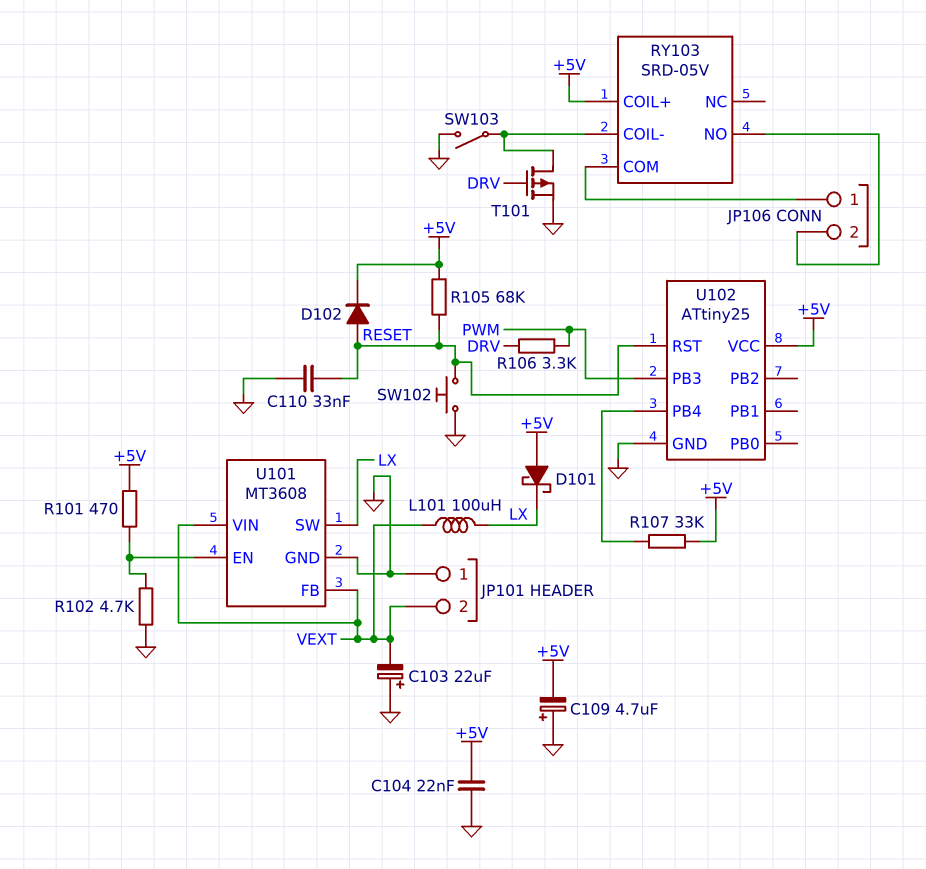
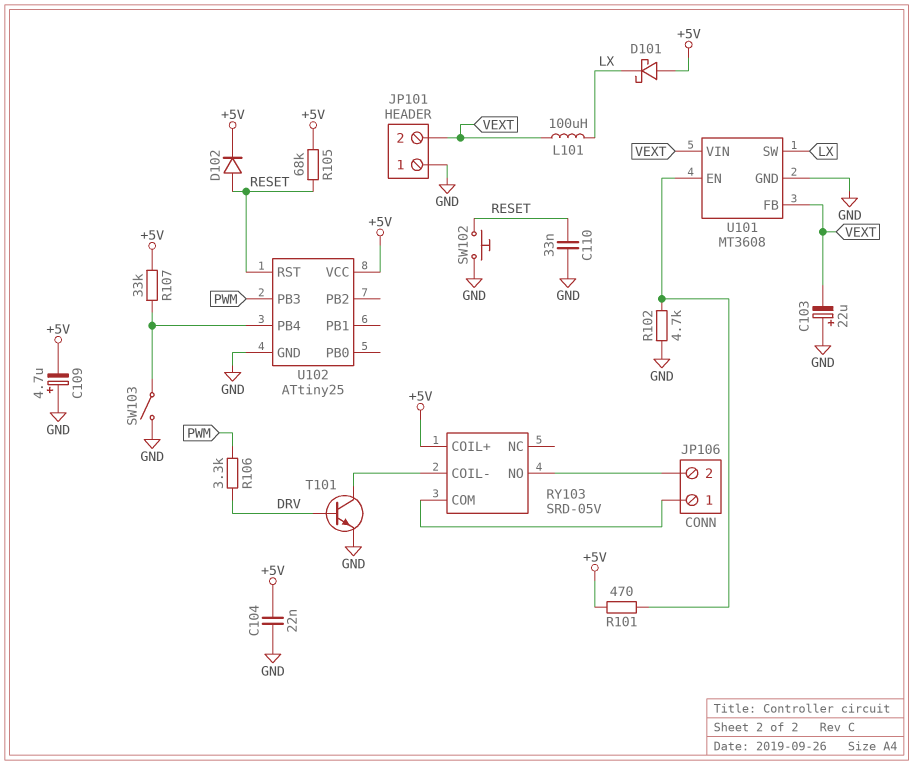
SW103: switch (GND, RY103/COIL-) -> switch (GND, U102/PB4)
T101: PMOS (G DRV, D RY103/COIL-, S GND) -> NPN (B DRV, C RY103/COIL-, E GND)

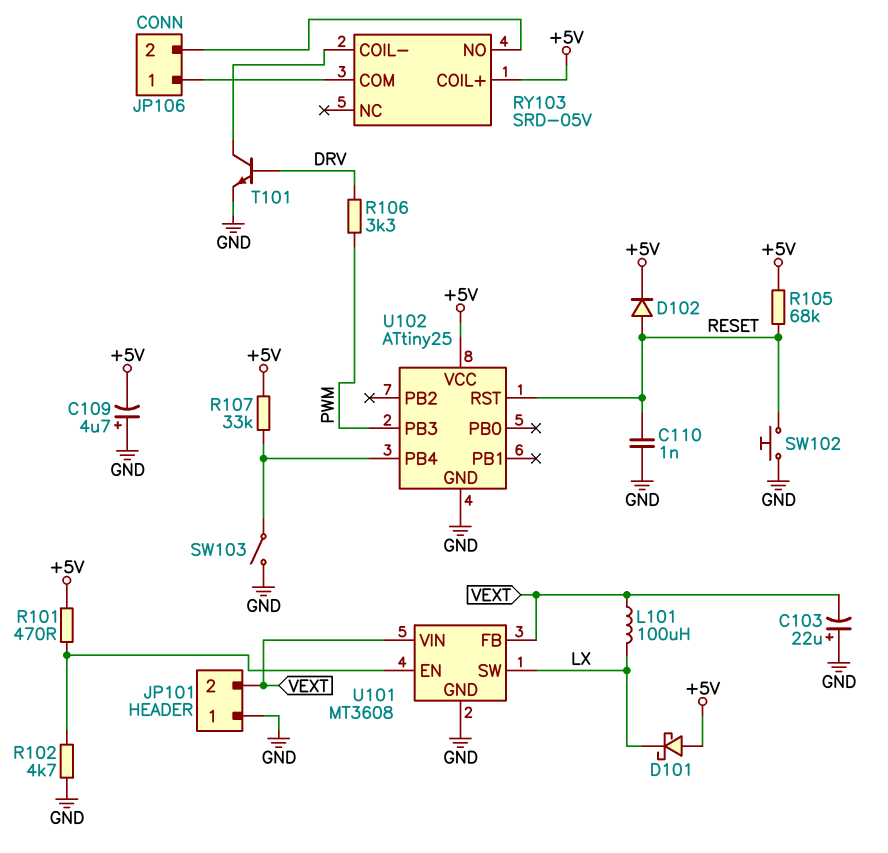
C104: 22nF (+5V, GND) -> none
C110: 33nF (GND, RESET) -> 1nF (GND, RESET)

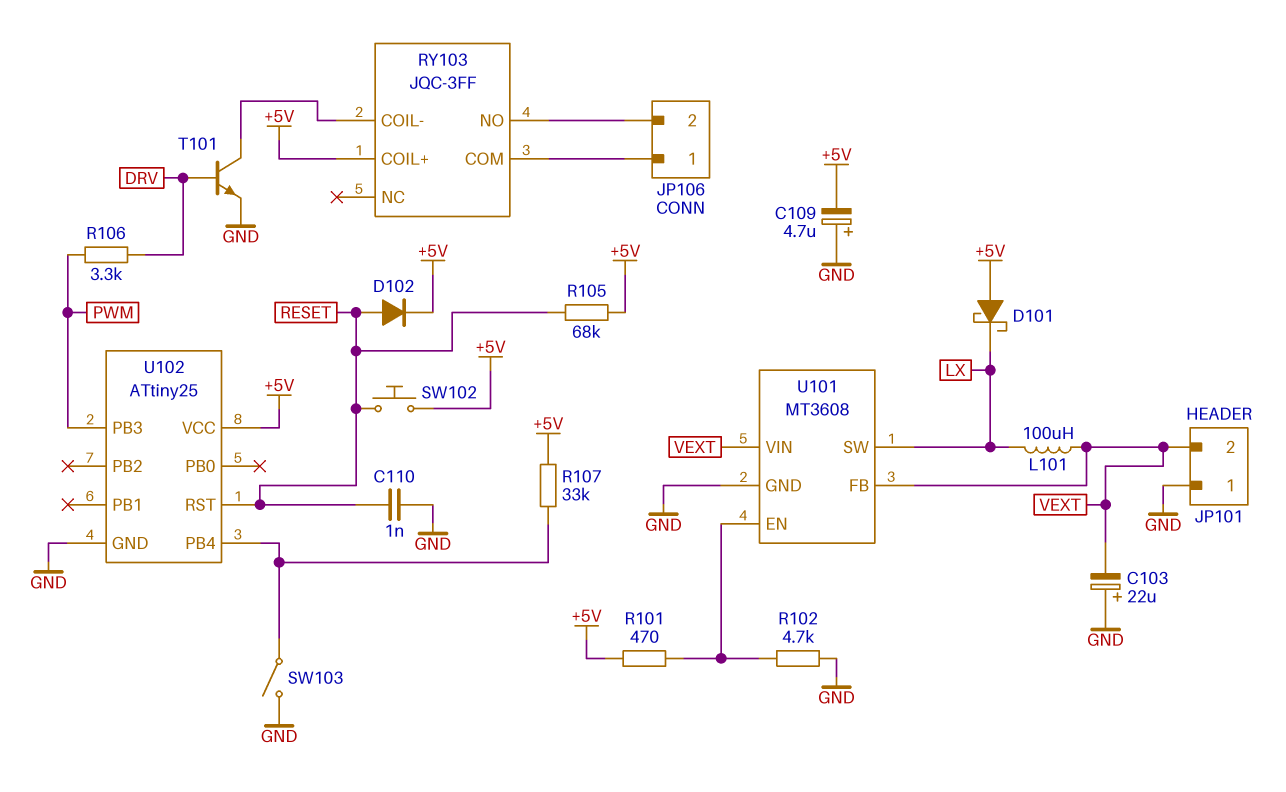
RY103: SRD-05V -> JQC-3FF
SW102: button (GND, RESET) -> button (+5V, RESET)

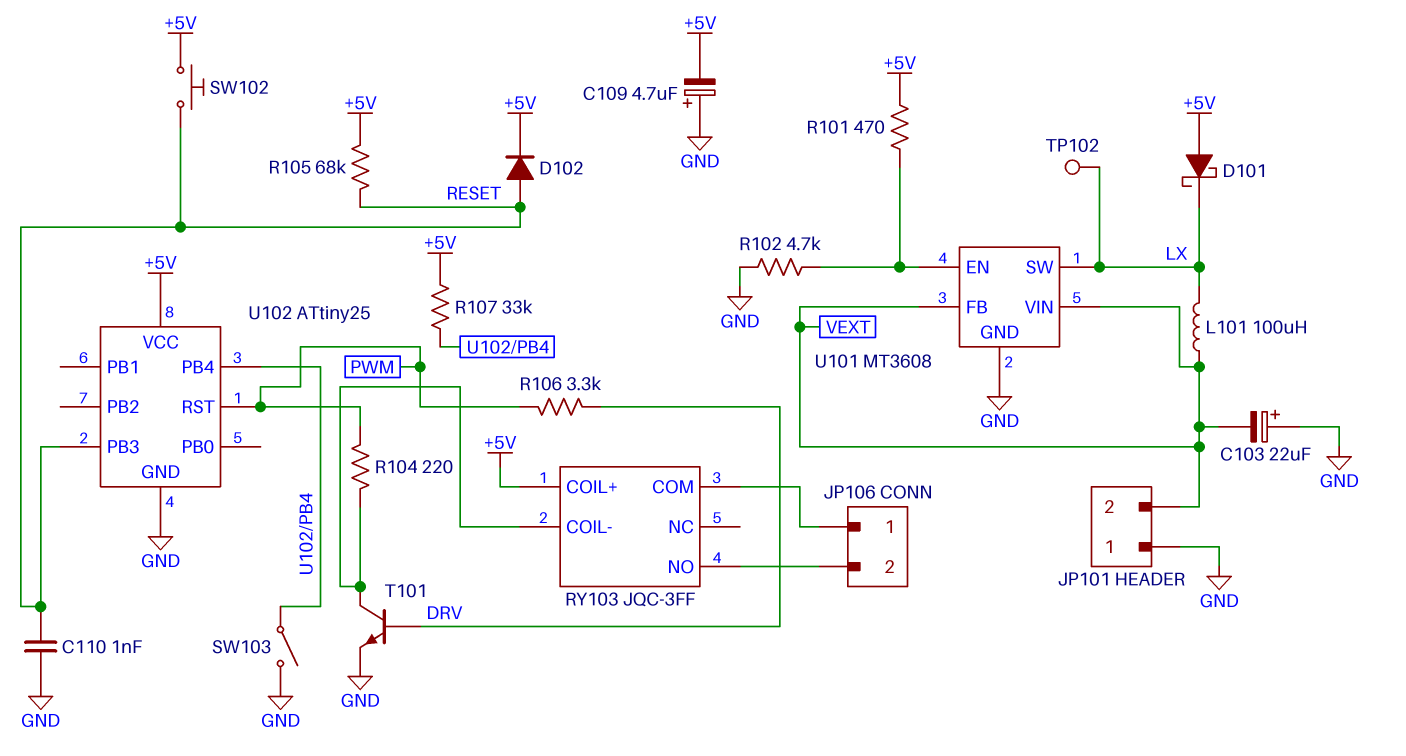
R104: none -> 220 (PWM, RY103/COIL-)
TP102: none -> test point (LX)
U102 pin PB3: PWM -> RESET
U102 pin RST: RESET -> PWM

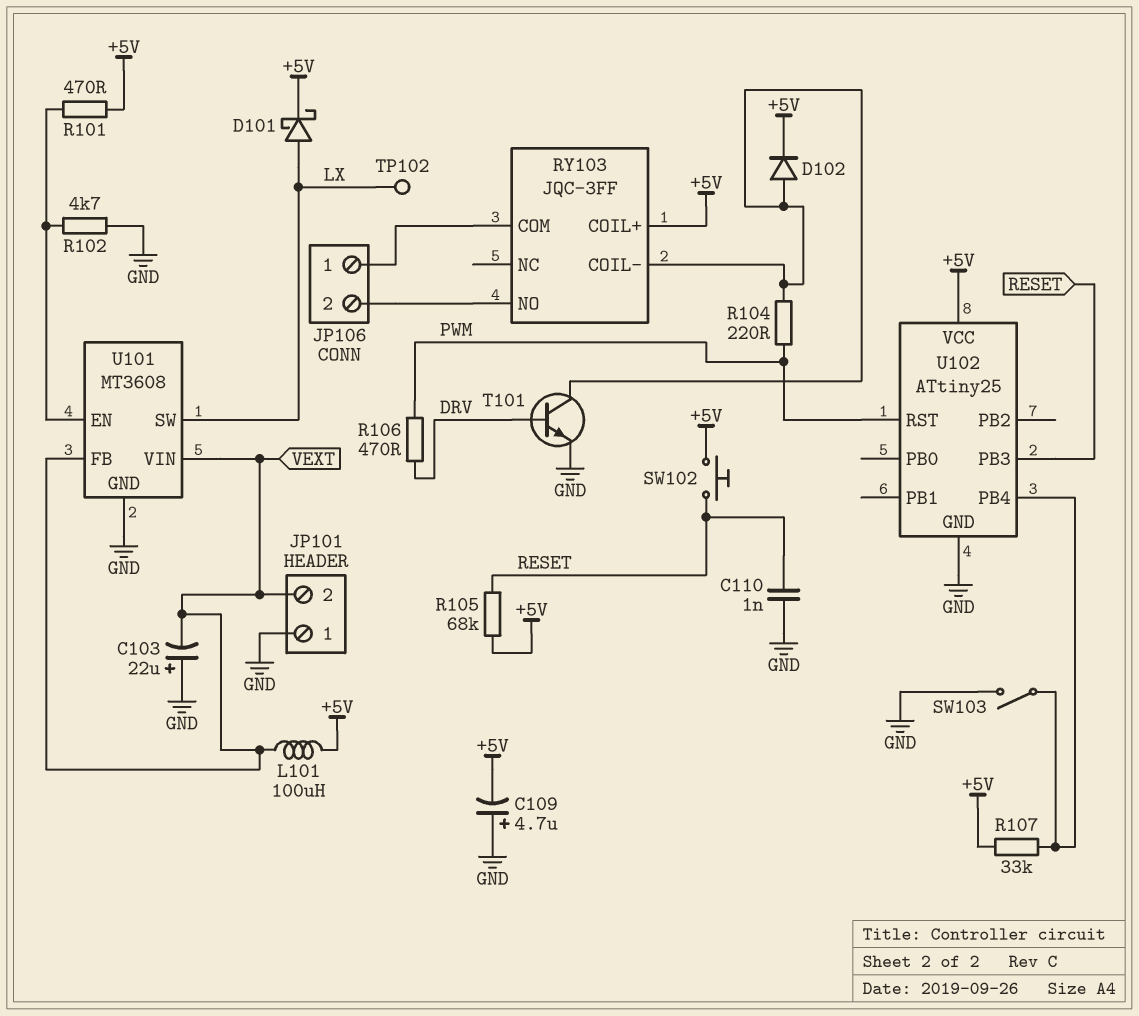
D101: schottky (A +5V, K LX) -> schottky (A LX, K +5V)
D102: diode (A RESET, K +5V) -> diode (A RY103/COIL-, K +5V)
L101: 100uH (LX, VEXT) -> 100uH (+5V, VEXT)
R106: 3.3k (DRV, PWM) -> 470 (DRV, PWM)

